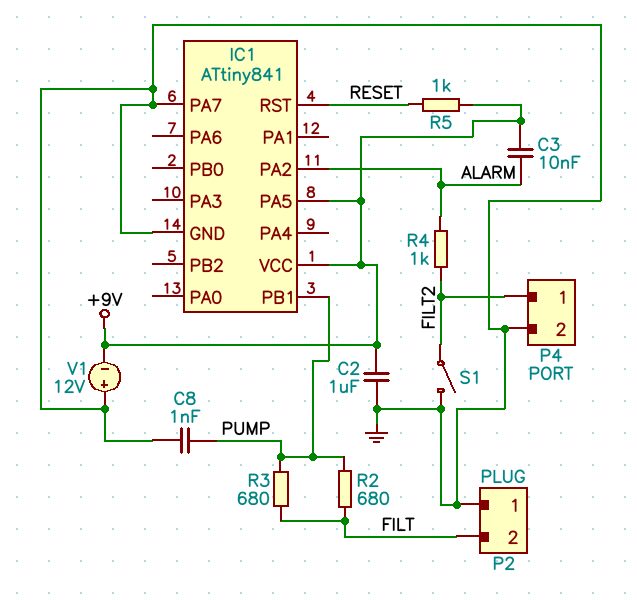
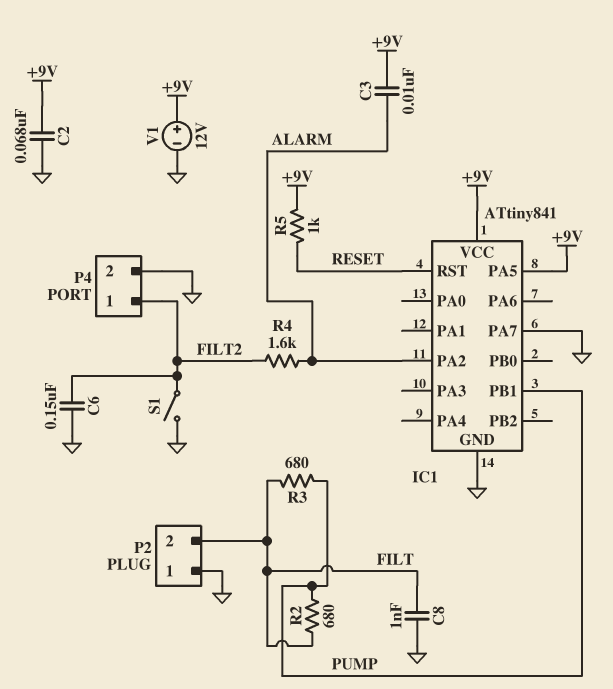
C2: 1uF (+9V, GND) -> 68nF (+9V, GND)
C6: none -> 150nF (FILT2, GND)
C8: 1nF (GND, PUMP) -> 1nF (FILT, GND)
R4: 1k (ALARM, FILT2) -> 1.6k (ALARM, FILT2)
V1: 12V (plus GND, minus +9V) -> 12V (plus +9V, minus GND)

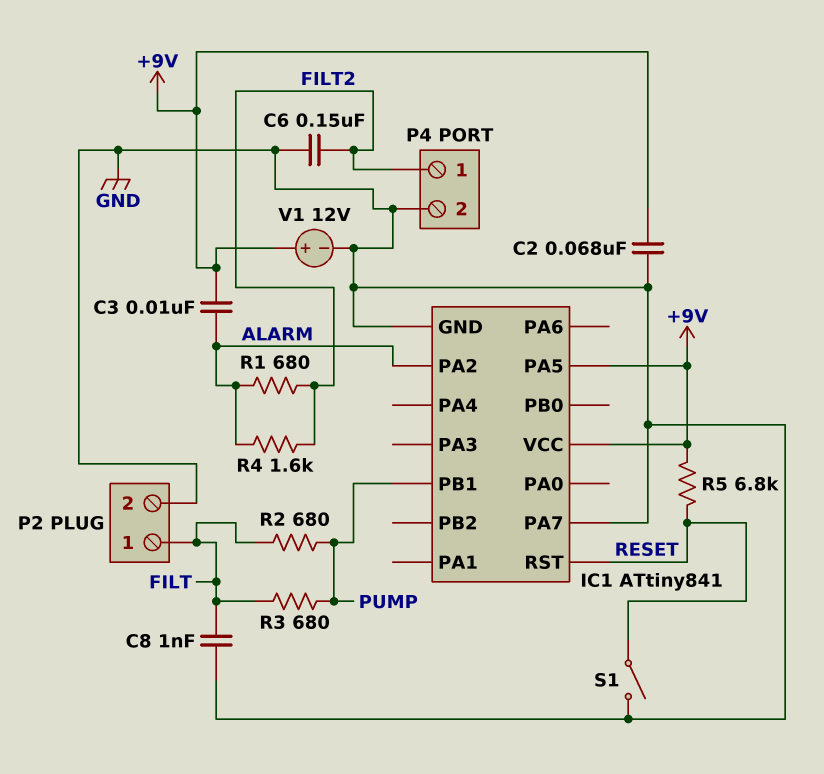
P2 pin 1: GND -> FILT
P2 pin 2: FILT -> GND
R1: none -> 680 (ALARM, FILT2)
R5: 1k (+9V, RESET) -> 6.8k (+9V, RESET)
S1: switch (FILT2, GND) -> switch (GND, RESET)

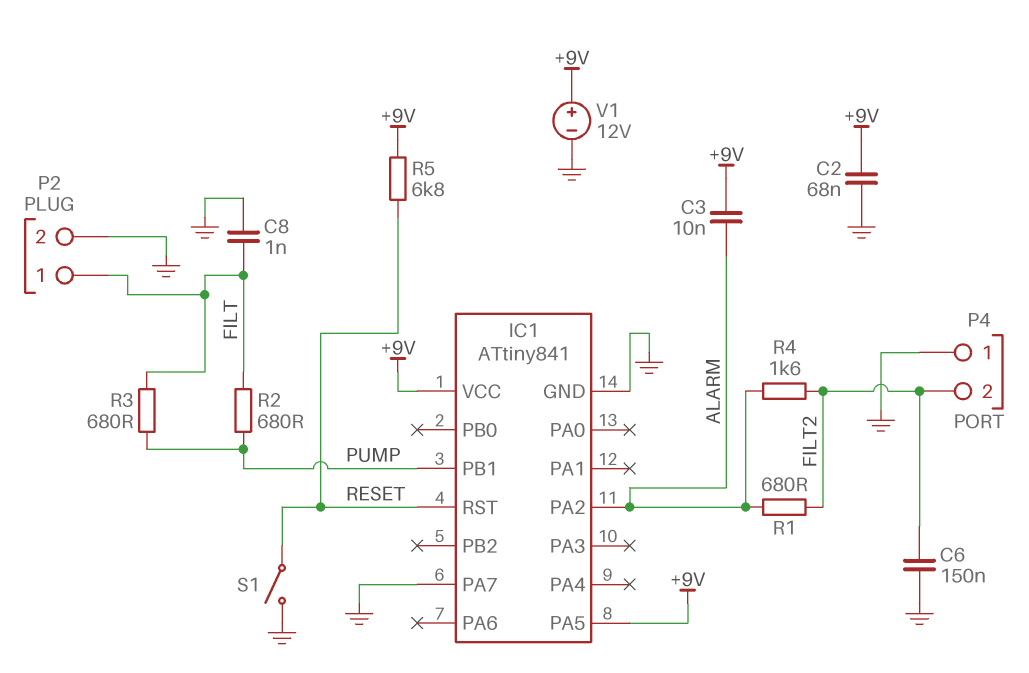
P4 pin 1: FILT2 -> GND
P4 pin 2: GND -> FILT2

